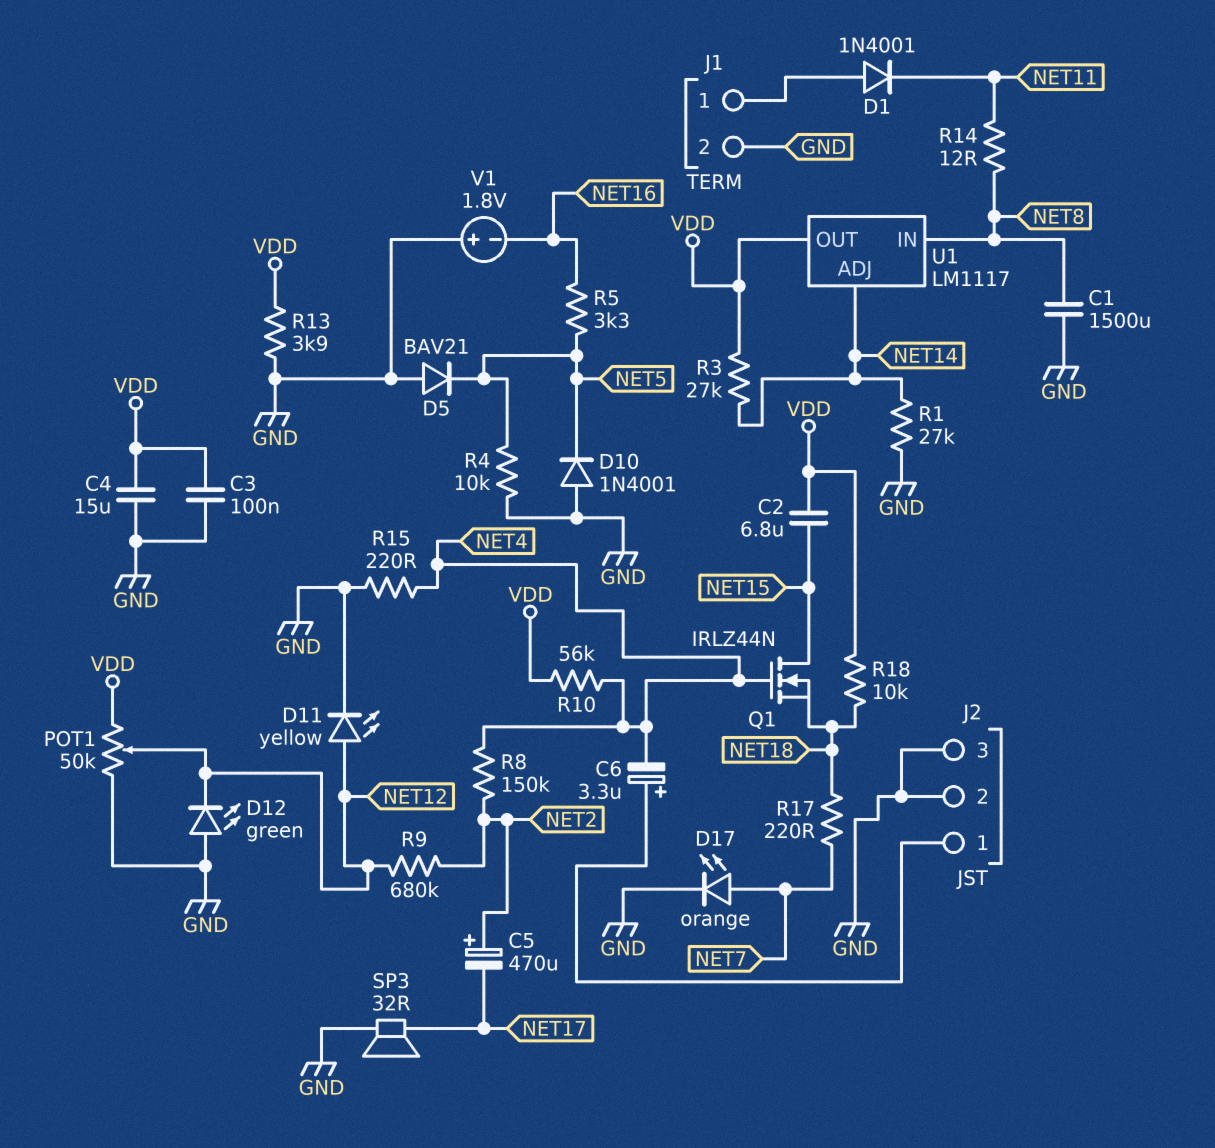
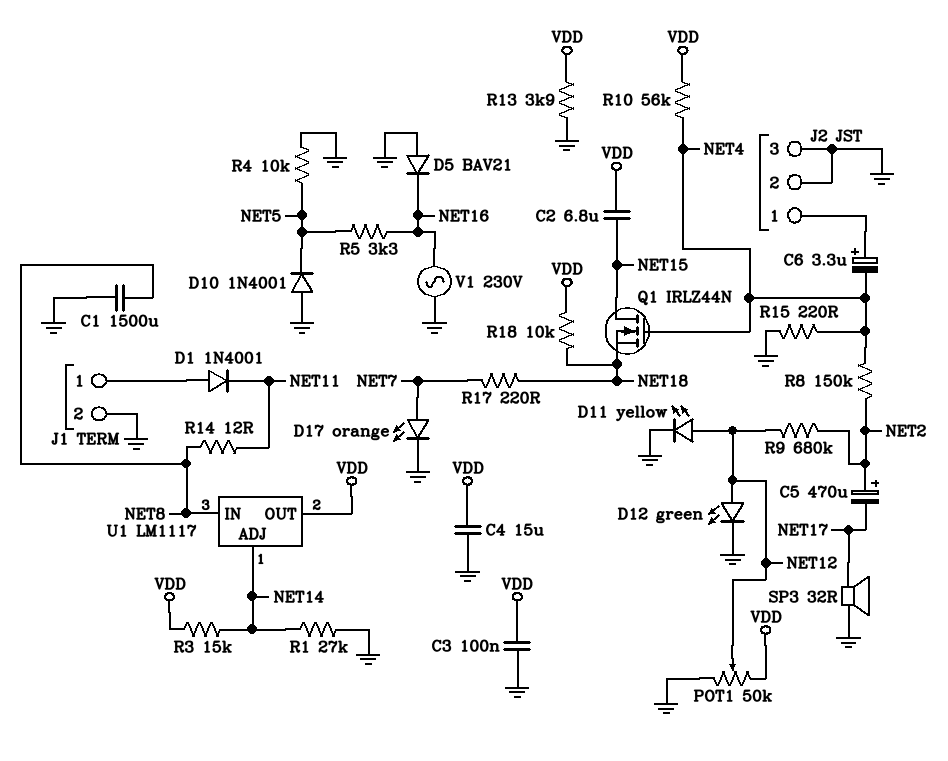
D5: diode BAV21 (A GND, K NET5) -> diode BAV21 (A GND, K NET16)
D12: LED green (A GND, K NET12) -> LED green (A NET12, K GND)
R3: 27k (NET14, VDD) -> 15k (NET14, VDD)
V1: 1.8V (plus GND, minus NET16) -> AC 230V (GND, NET16)

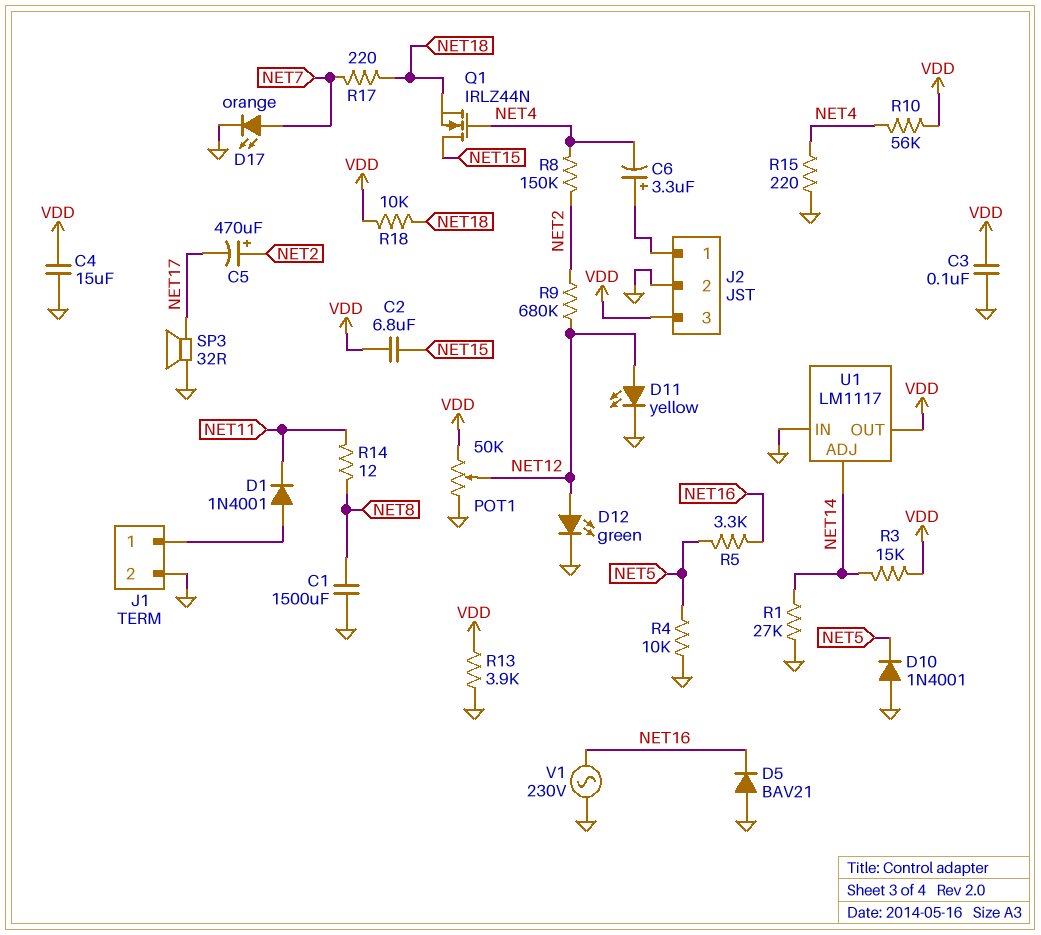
J2 pin 3: GND -> VDD
U1 pin IN: NET8 -> GND

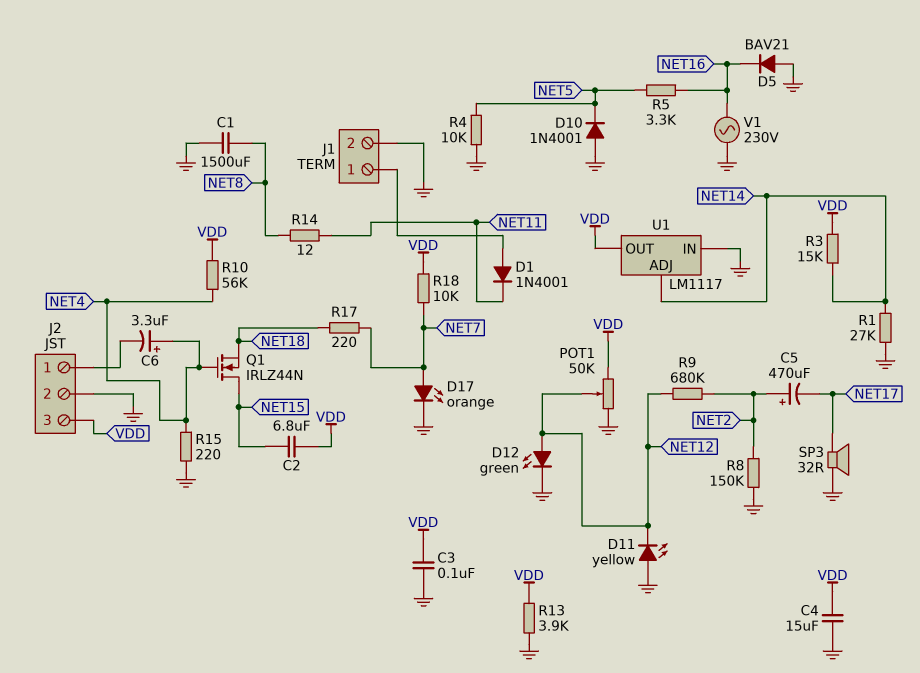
C6: 3.3uF (plus J2/1, minus NET4) -> 3.3uF (plus NET4, minus J2/1)
D11: LED yellow (A NET12, K GND) -> LED yellow (A GND, K NET12)
R8: 150k (NET2, NET4) -> 150k (GND, NET2)
R18: 10k (NET18, VDD) -> 10k (NET7, VDD)

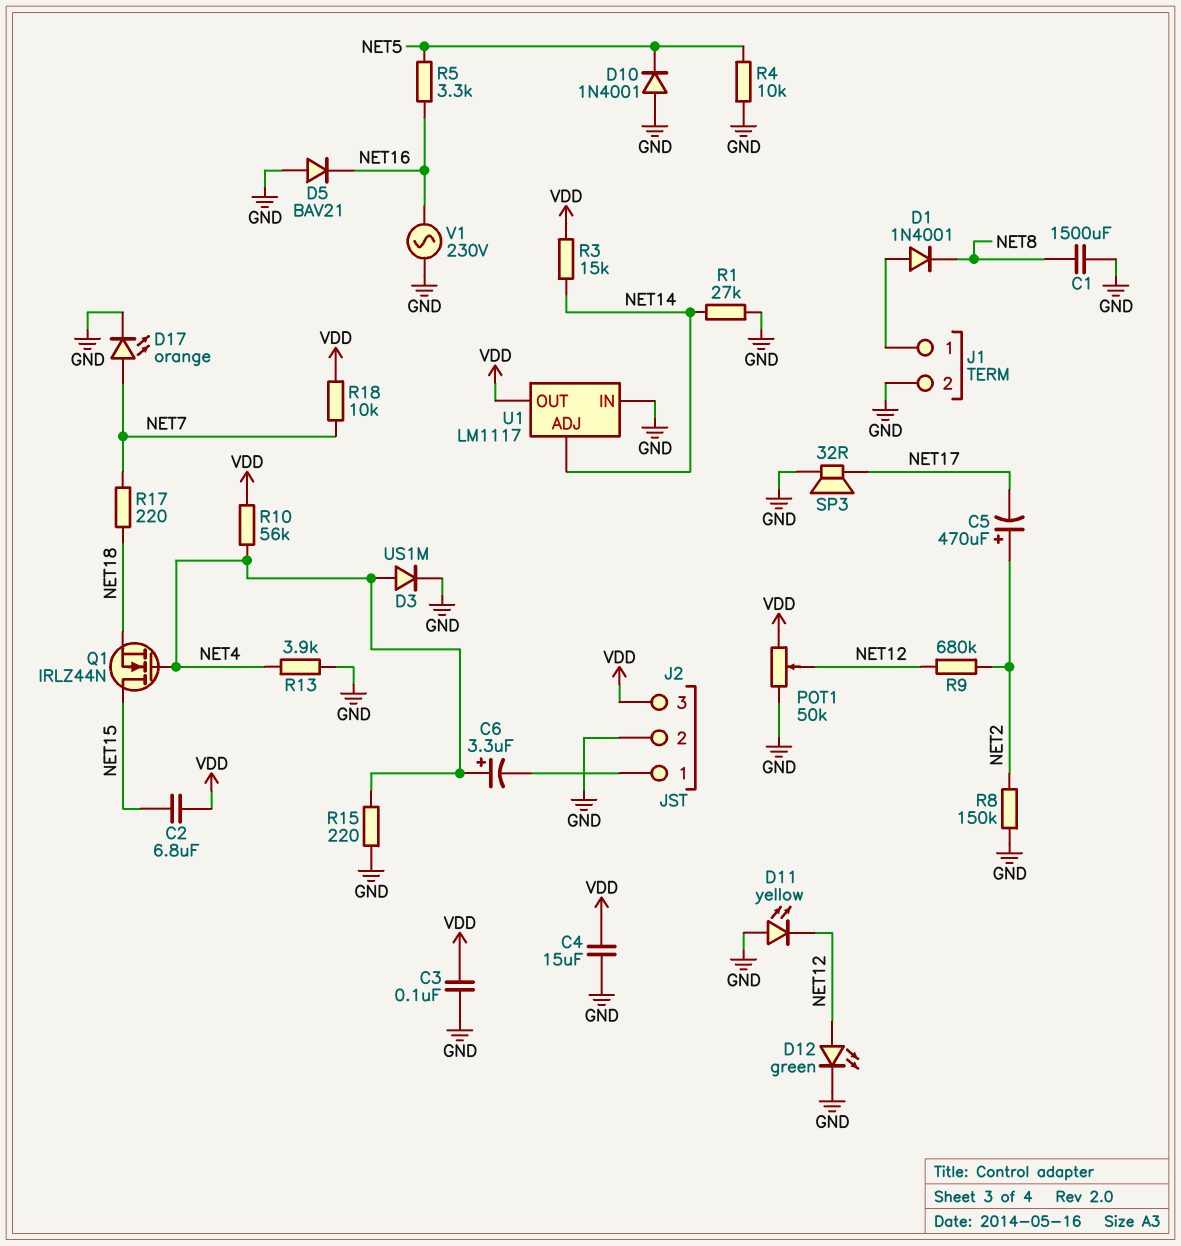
D1: diode 1N4001 (A J1/1, K NET11) -> diode 1N4001 (A J1/1, K NET8)
D3: none -> diode US1M (A NET4, K GND)
R13: 3.9k (GND, VDD) -> 3.9k (GND, NET4)
R14: 12 (NET8, NET11) -> none

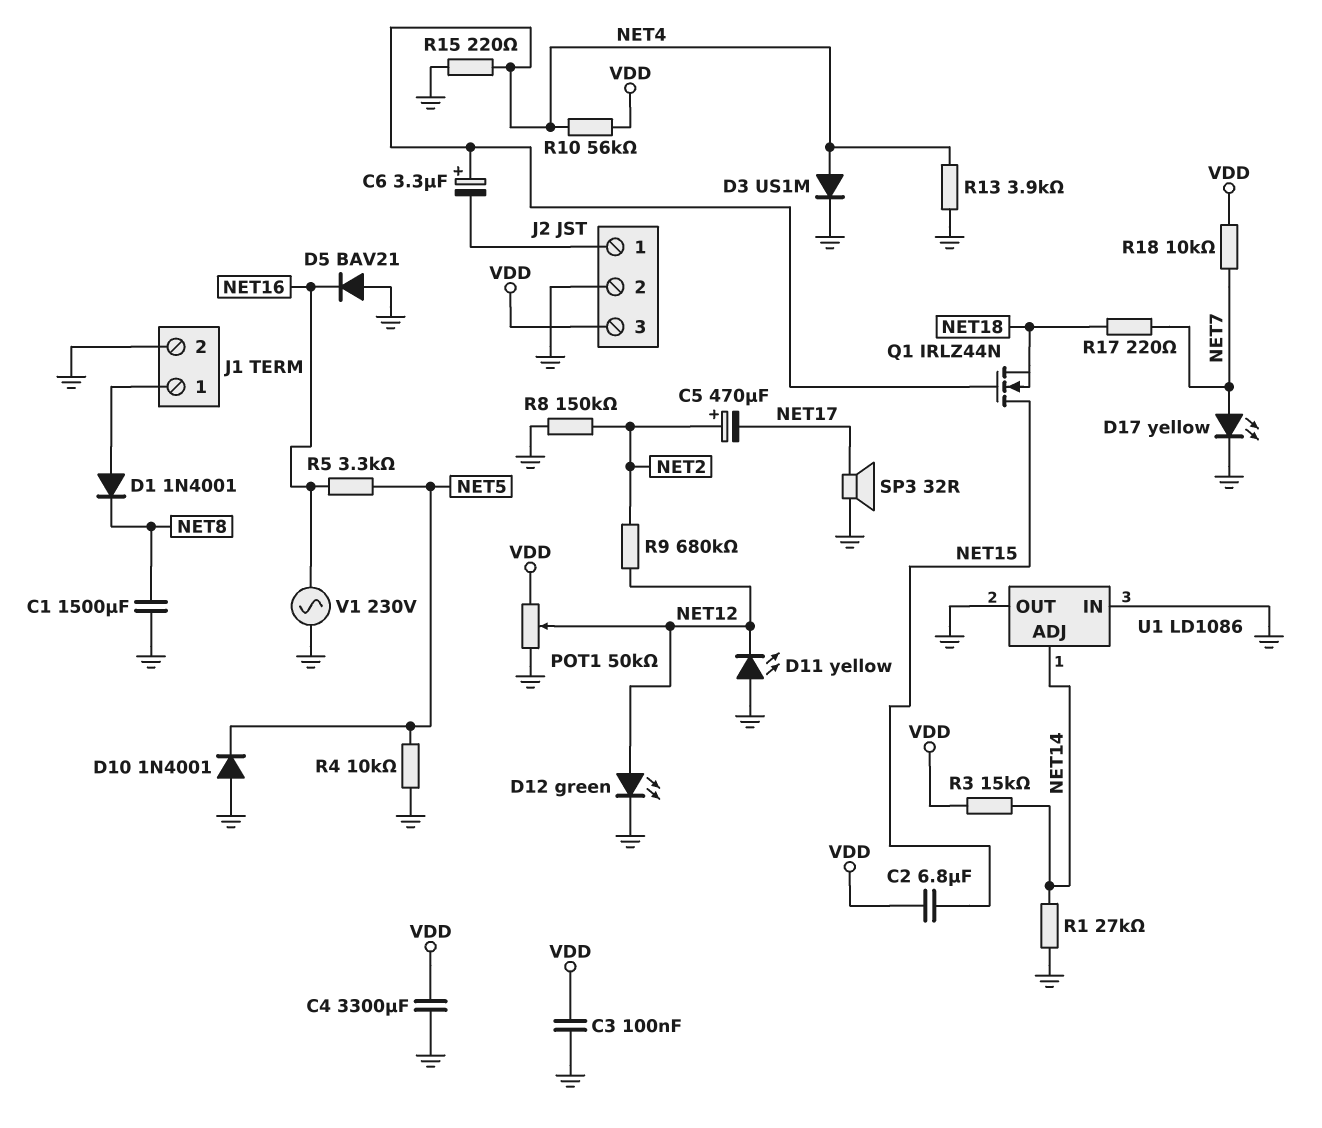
C4: 15uF (GND, VDD) -> 3300uF (GND, VDD)
D17: LED orange (A NET7, K GND) -> LED yellow (A NET7, K GND)
U1: LM1117 -> LD1086
U1 pin OUT: VDD -> GND

